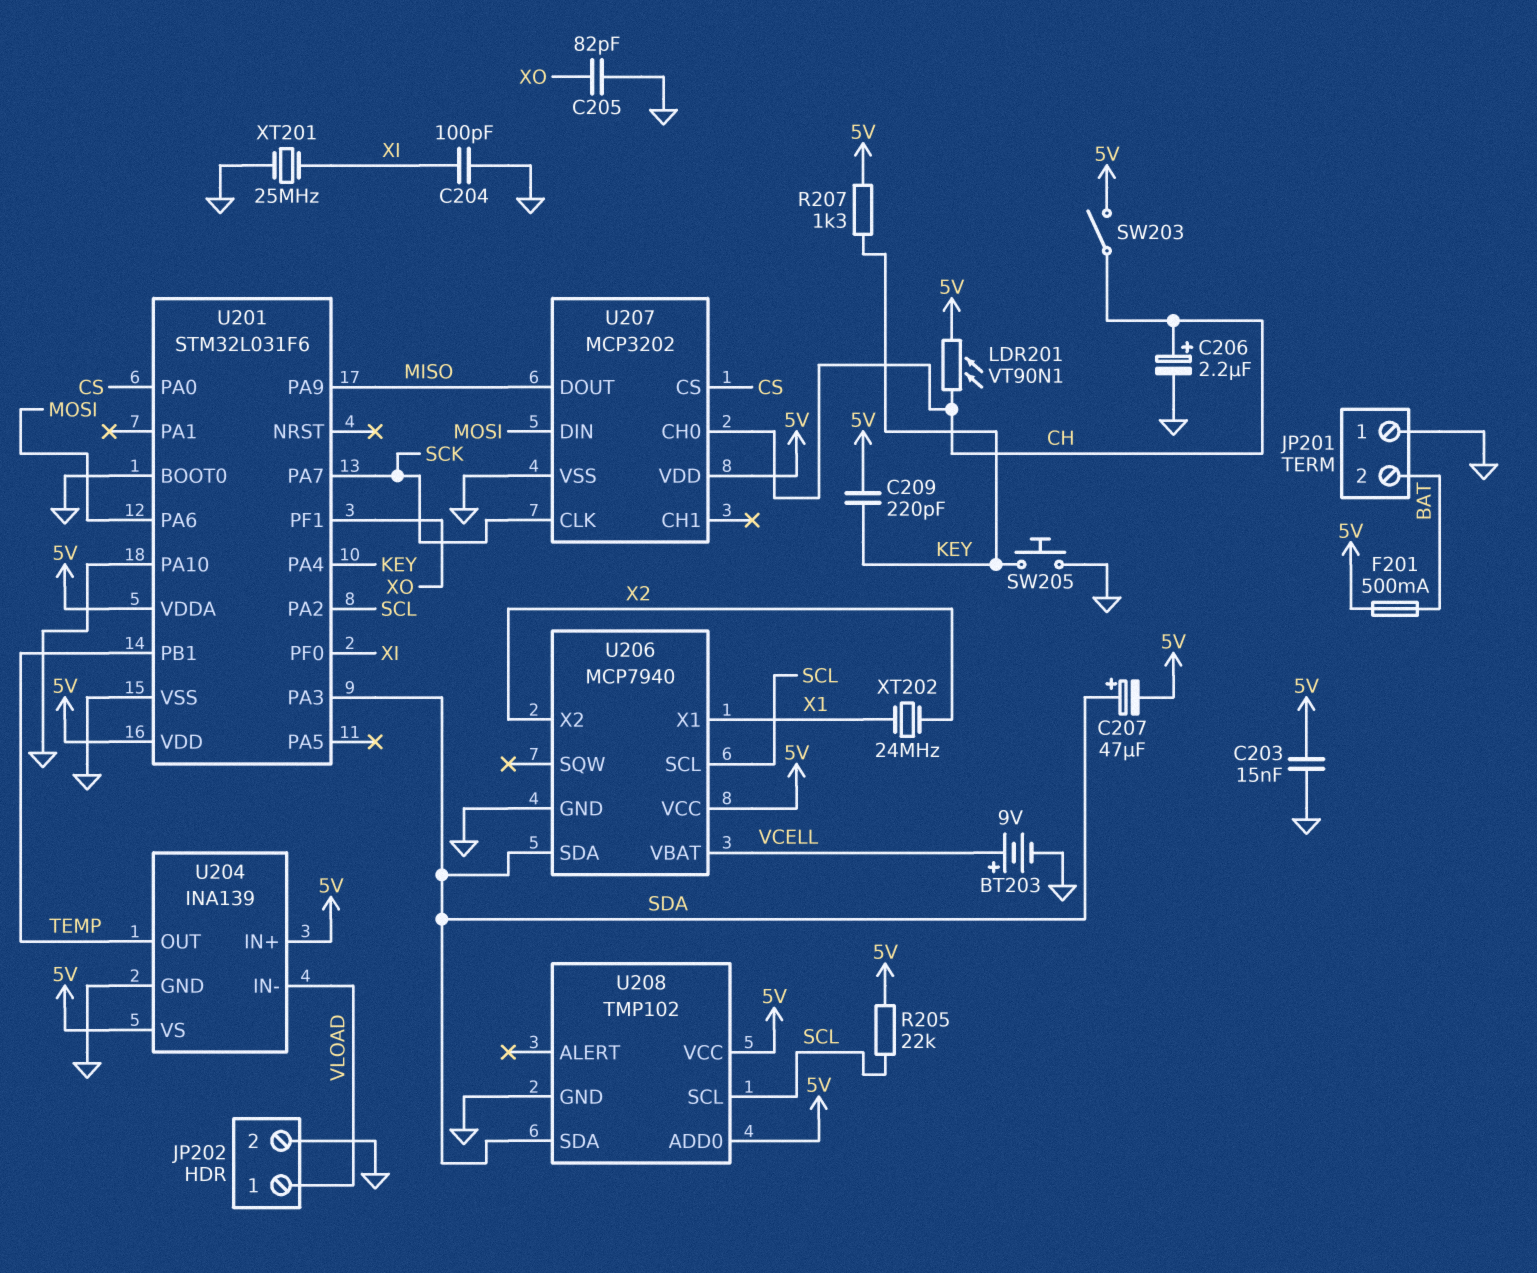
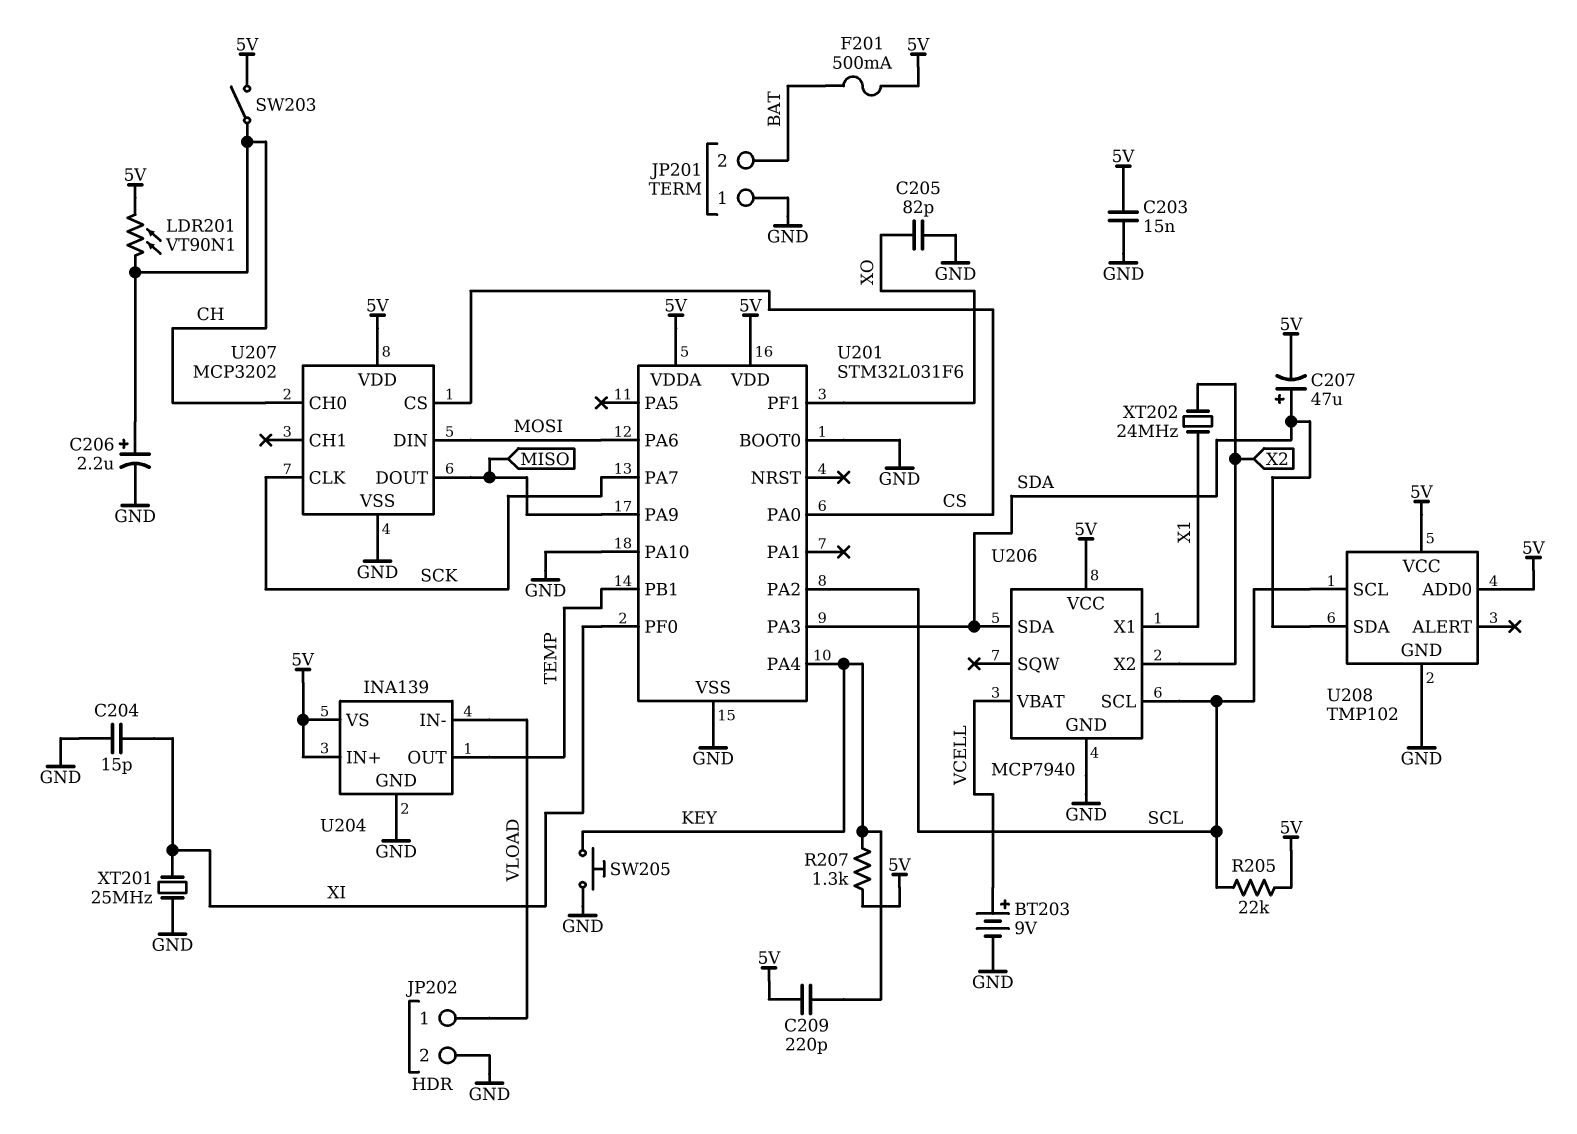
C204: 100pF (GND, XI) -> 15pF (GND, XI)

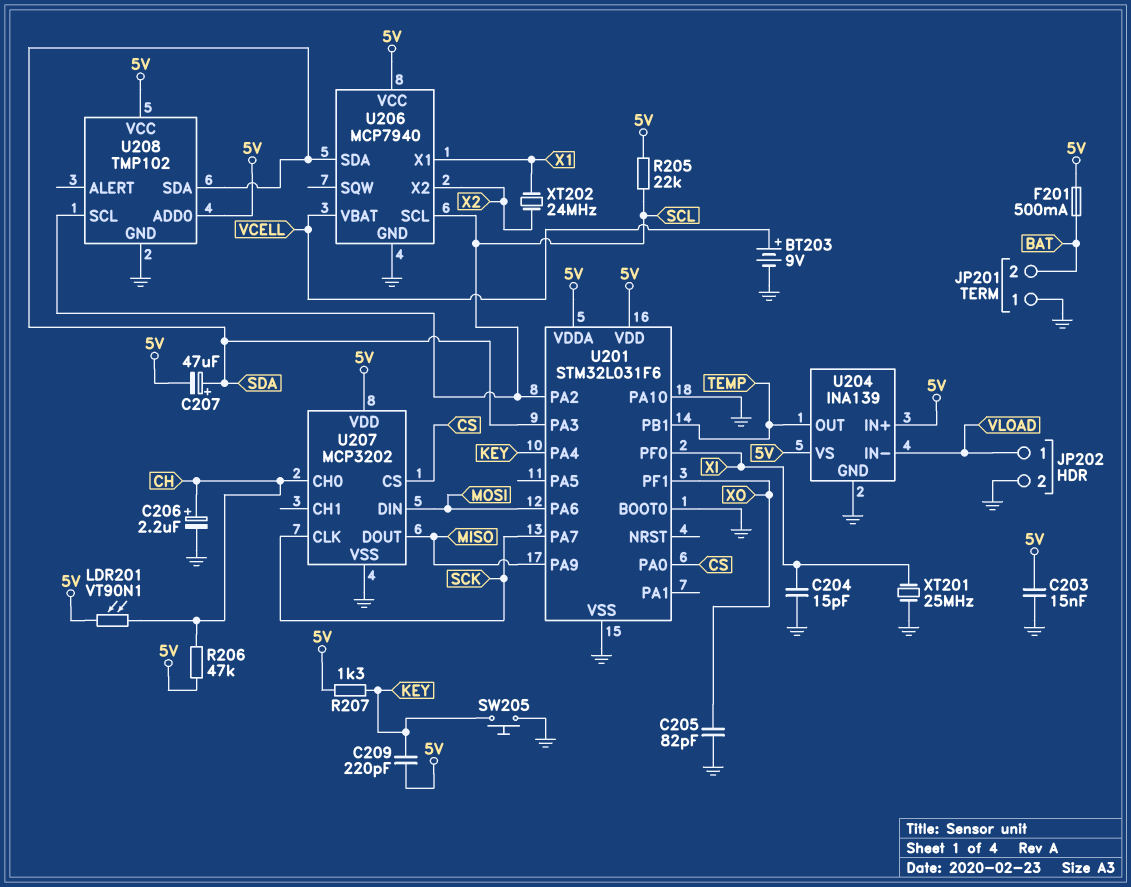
R206: none -> 47k (5V, CH)
SW203: switch (5V, CH) -> none

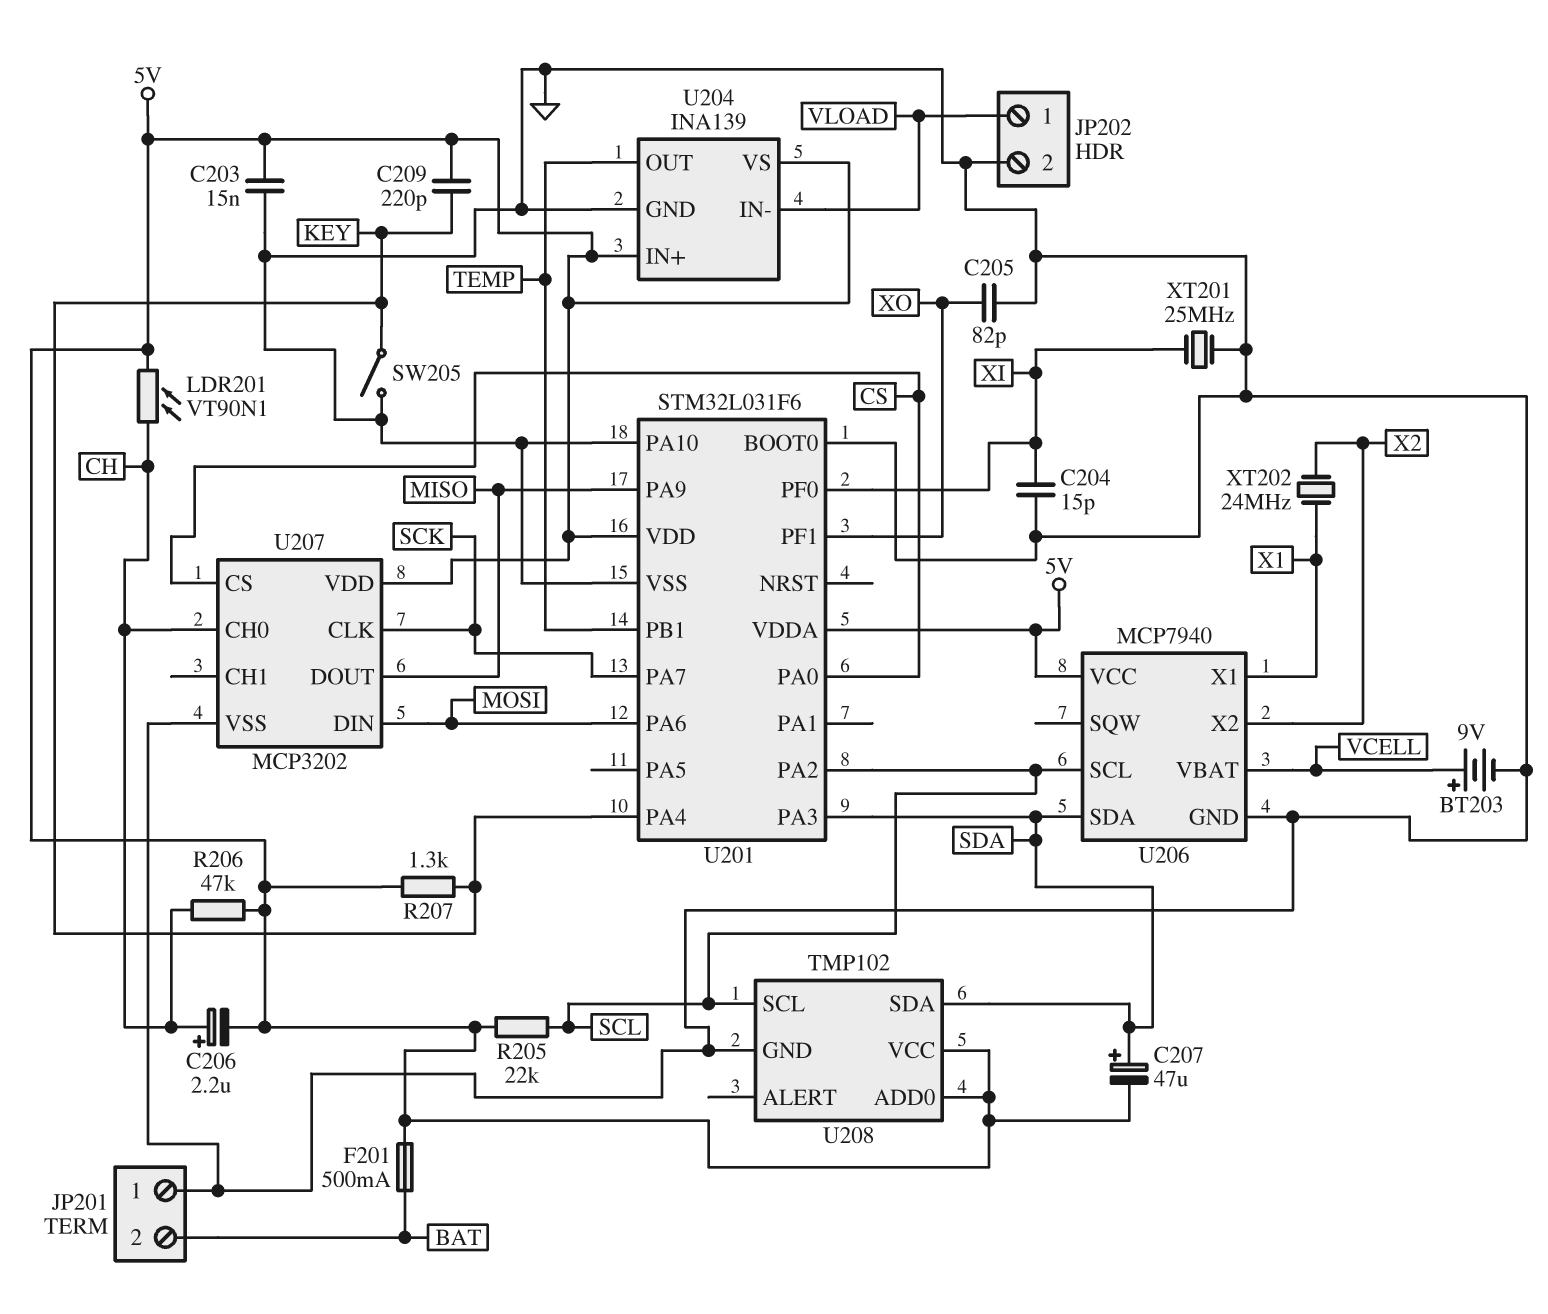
C206: 2.2uF (plus CH, minus GND) -> 2.2uF (plus CH, minus 5V)
SW205: button (GND, KEY) -> switch (GND, KEY)

